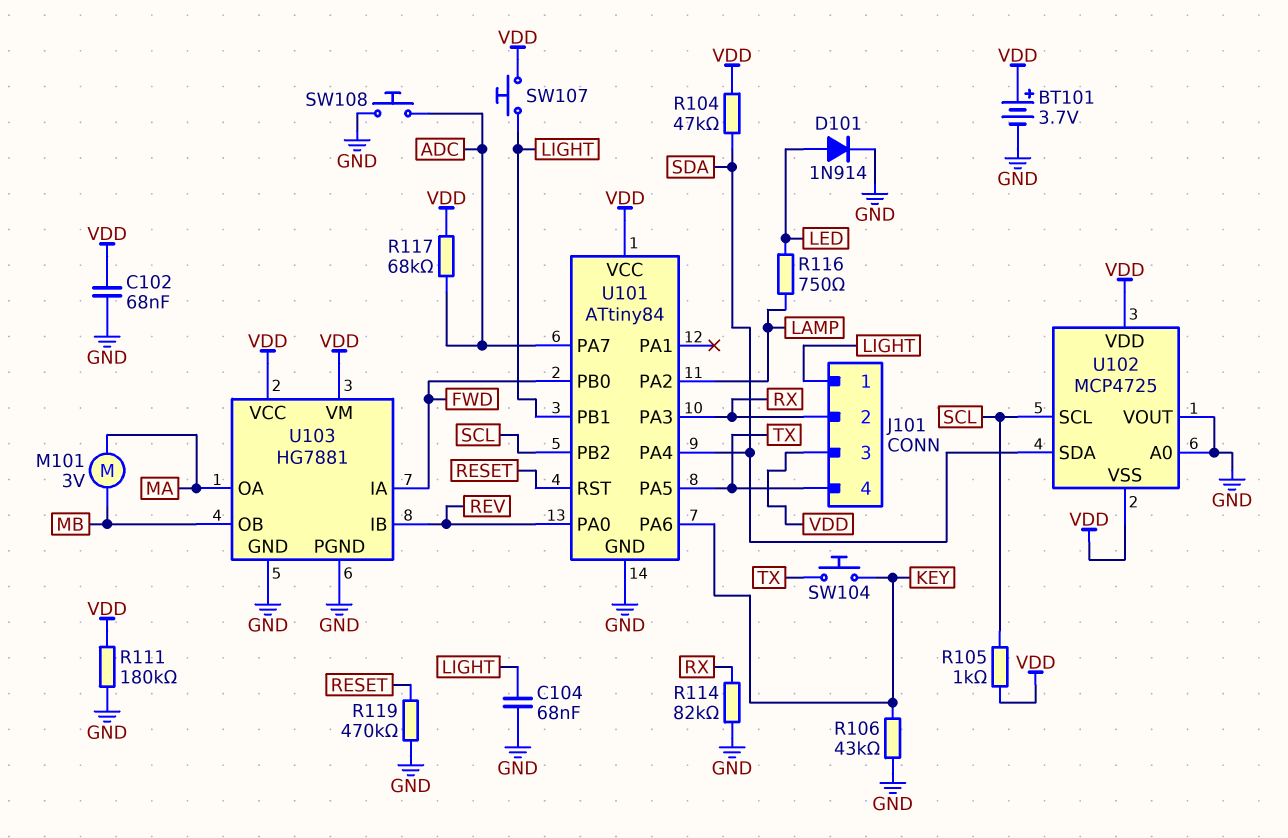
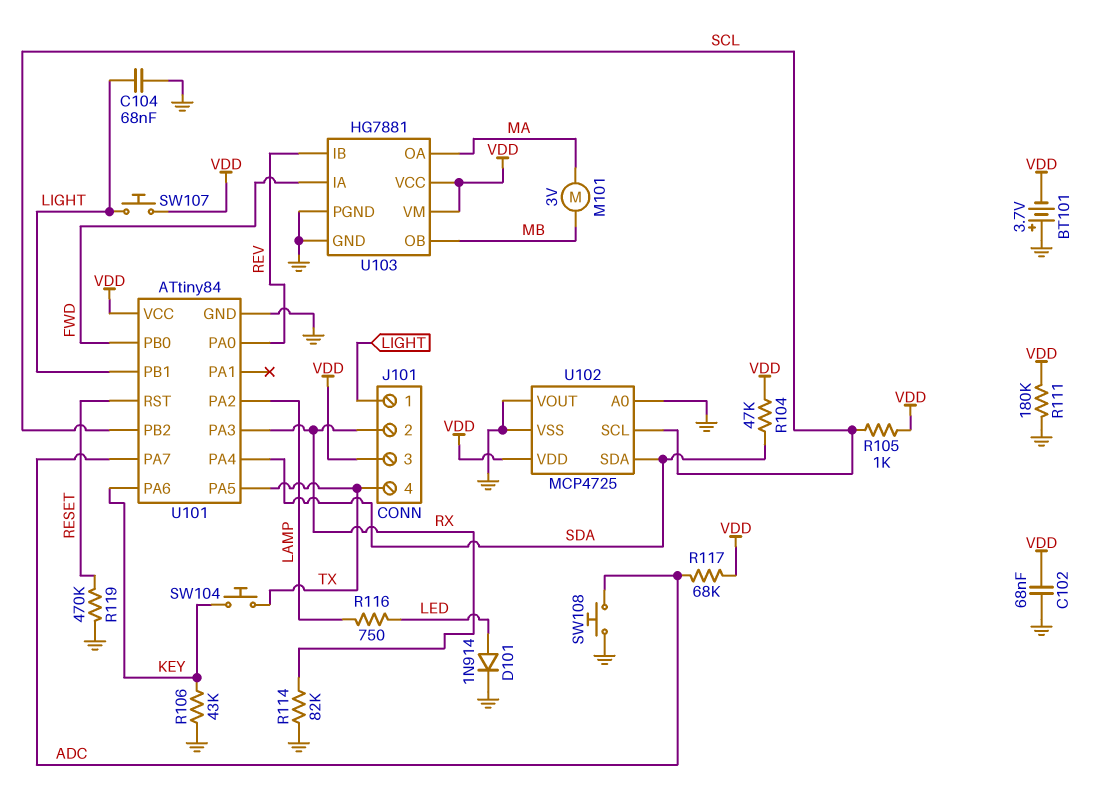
BT101: 3.7V (plus VDD, minus GND) -> 3.7V (plus GND, minus VDD)
U102 pin VSS: VDD -> GND

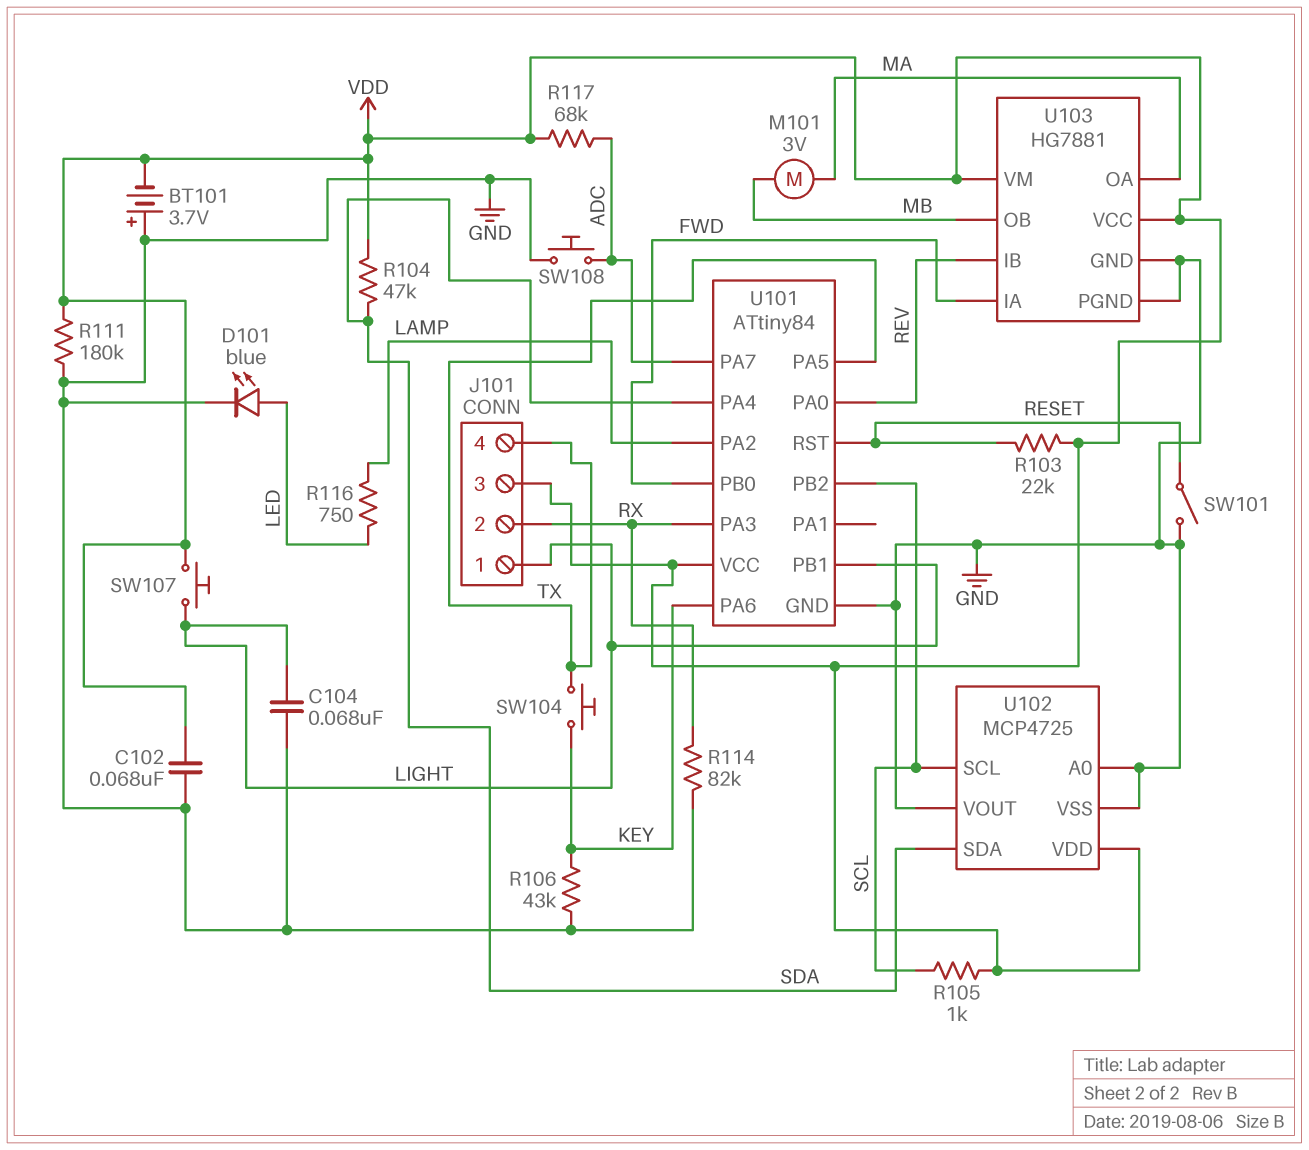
D101: diode 1N914 (A LED, K GND) -> LED blue (A LED, K GND)
R103: none -> 22k (RESET, VDD)
R119: 470k (GND, RESET) -> none
SW101: none -> switch (GND, RESET)

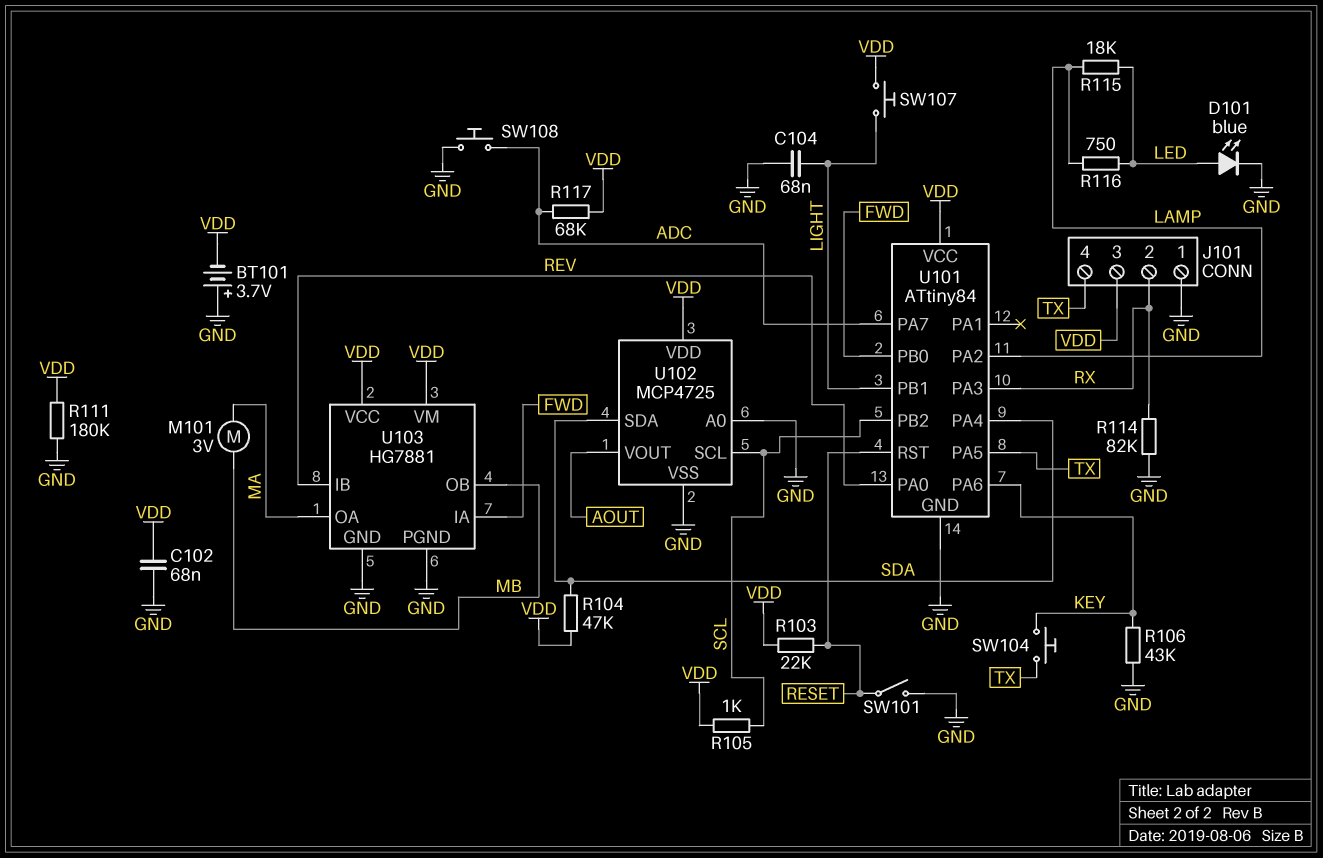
J101 pin 1: LIGHT -> GND
R115: none -> 18k (LAMP, LED)
U102 pin VOUT: GND -> AOUT

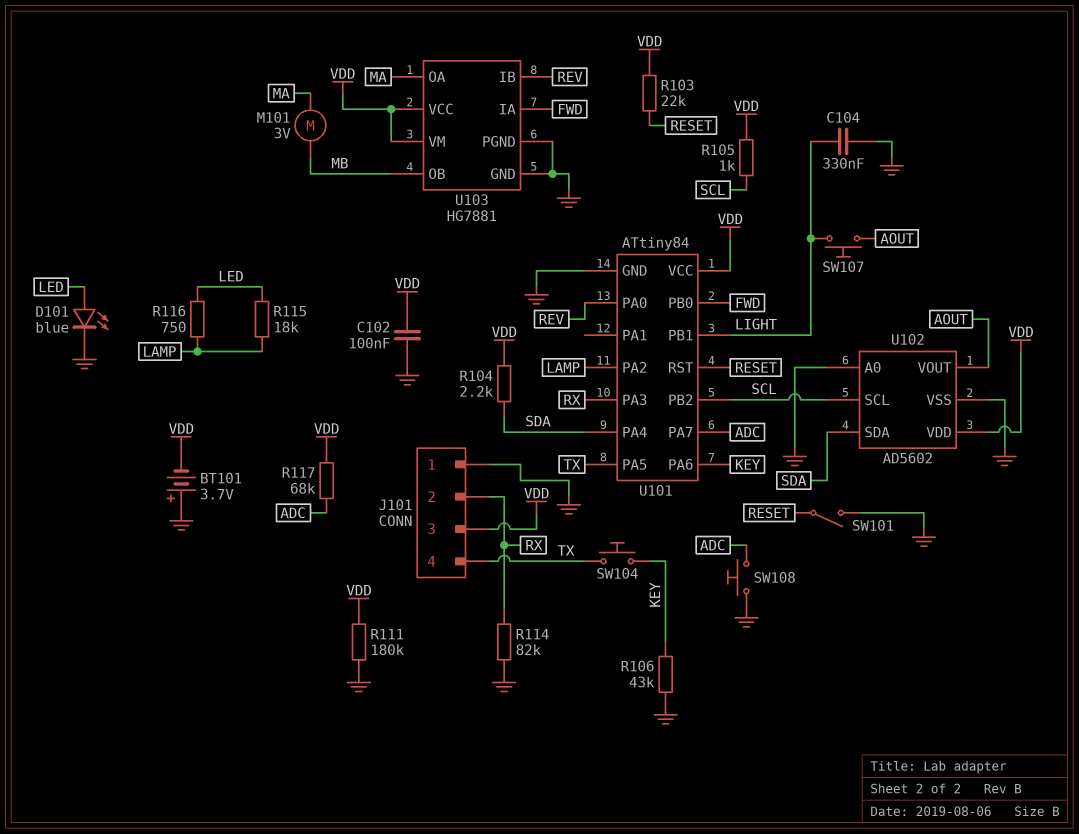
C102: 68nF (GND, VDD) -> 100nF (GND, VDD)
C104: 68nF (GND, LIGHT) -> 330nF (GND, LIGHT)
R104: 47k (SDA, VDD) -> 2.2k (SDA, VDD)
SW107: button (LIGHT, VDD) -> button (AOUT, LIGHT)
U102: MCP4725 -> AD5602

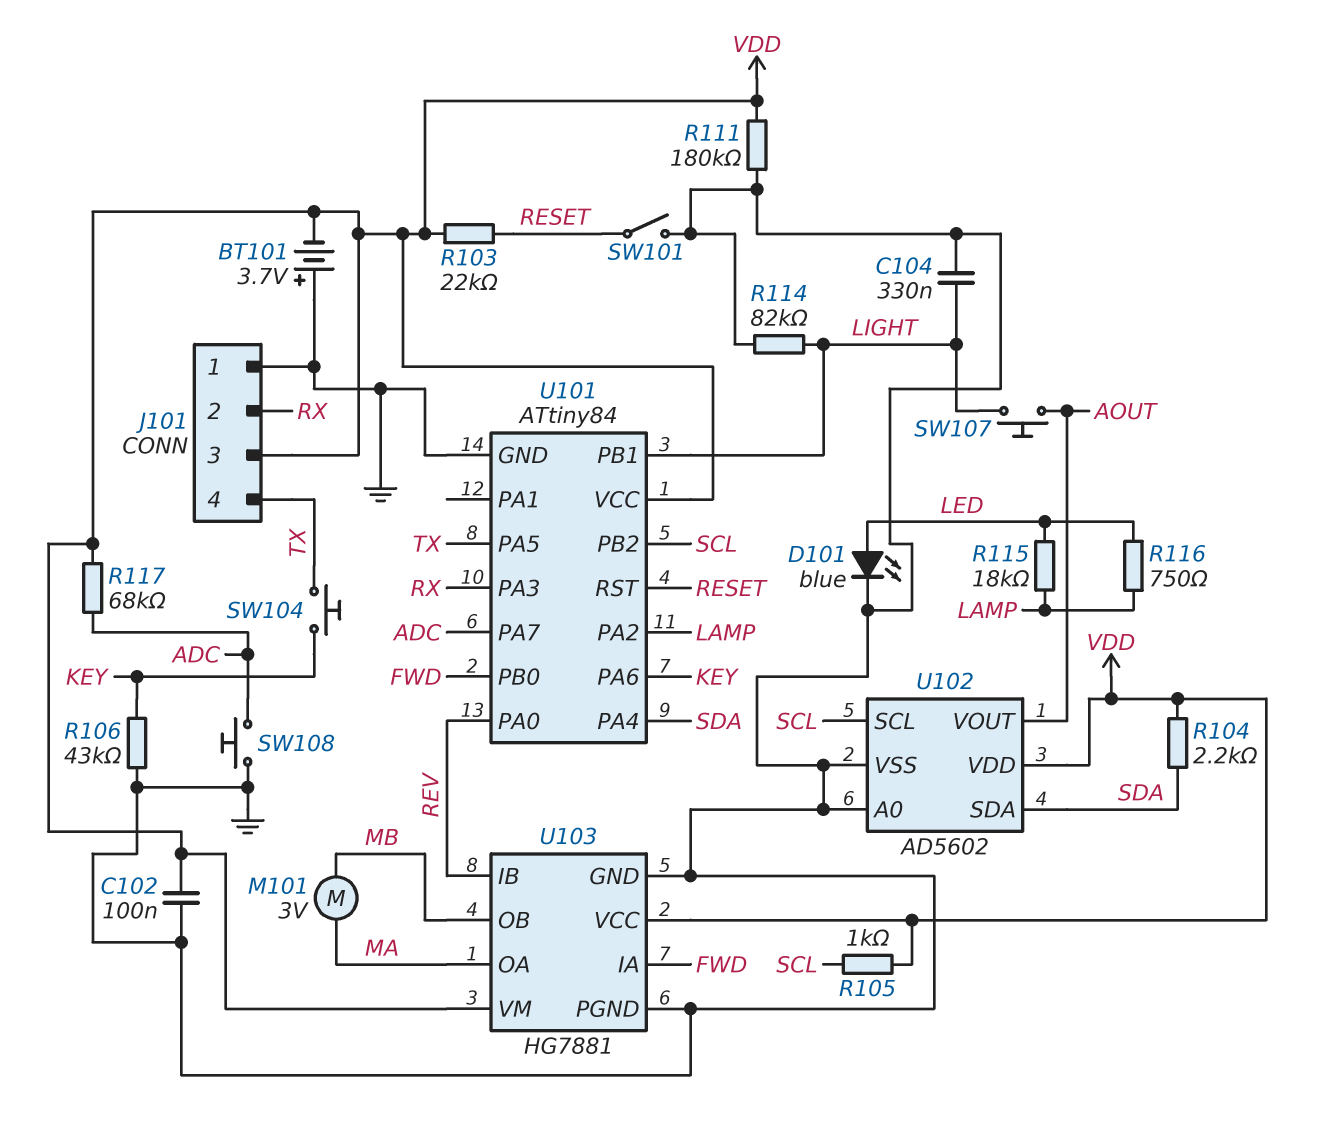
R114: 82k (GND, RX) -> 82k (GND, LIGHT)

